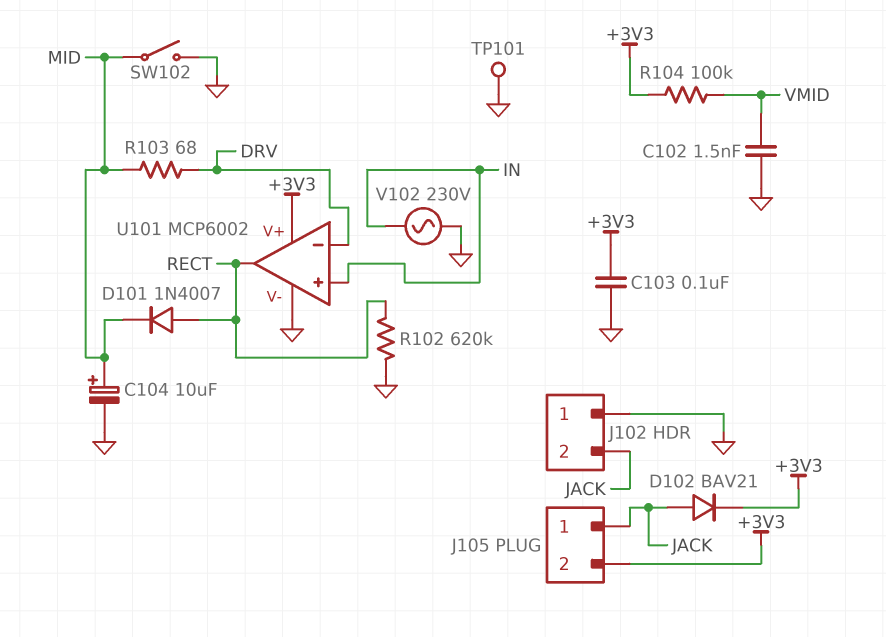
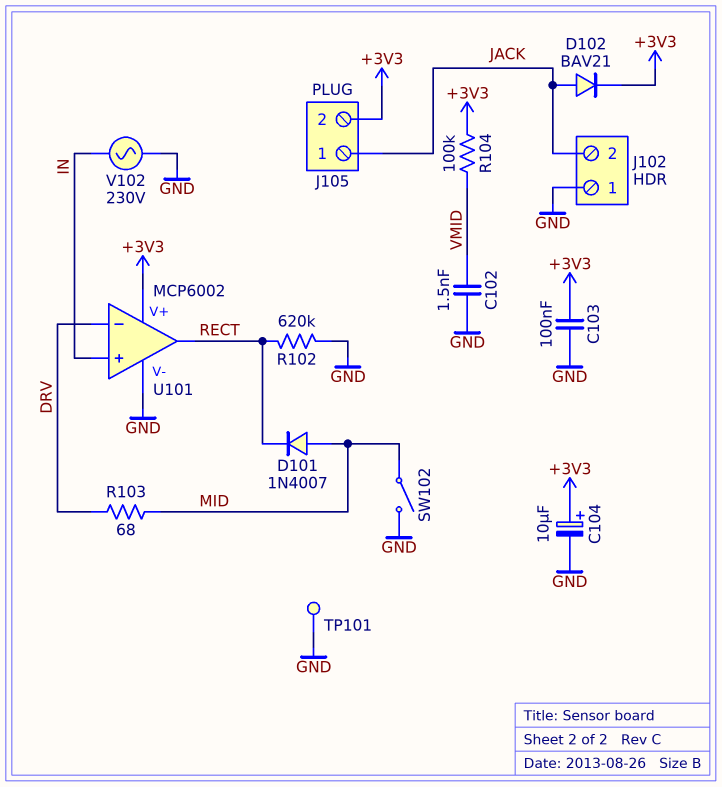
C104: 10uF (plus MID, minus GND) -> 10uF (plus +3V3, minus GND)
D101: diode 1N4007 (A RECT, K MID) -> diode 1N4007 (A MID, K RECT)

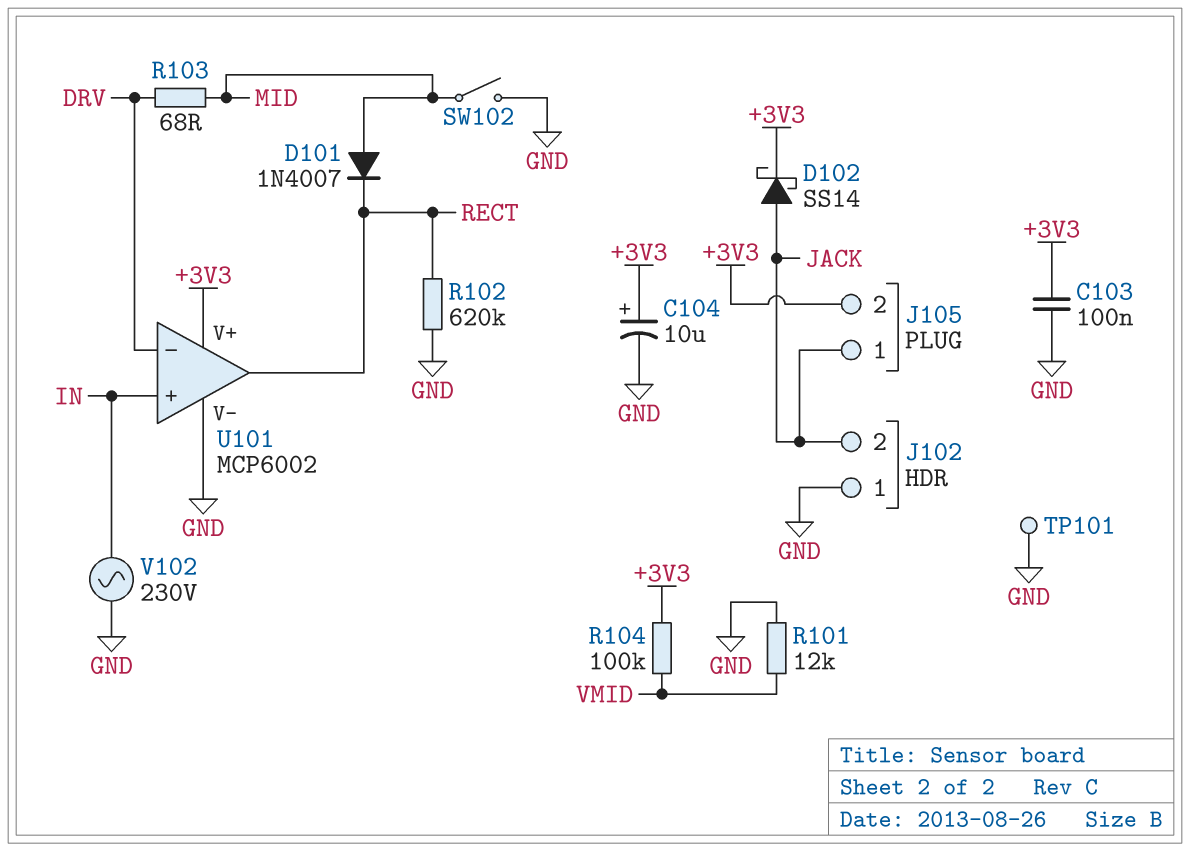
C102: 1.5nF (GND, VMID) -> none
D102: diode BAV21 (A JACK, K +3V3) -> schottky SS14 (A JACK, K +3V3)
R101: none -> 12k (GND, VMID)

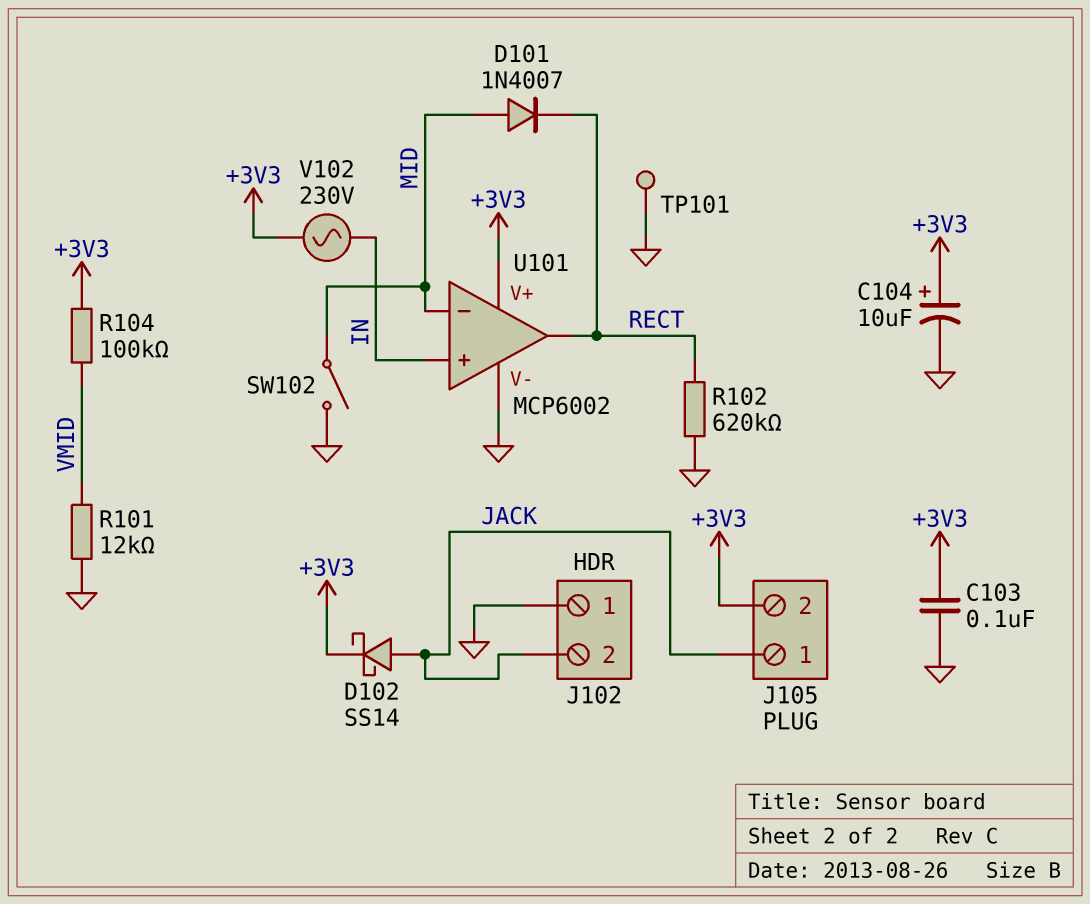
R103: 68 (DRV, MID) -> none
U101 pin in-: DRV -> MID
V102: AC 230V (GND, IN) -> AC 230V (+3V3, IN)

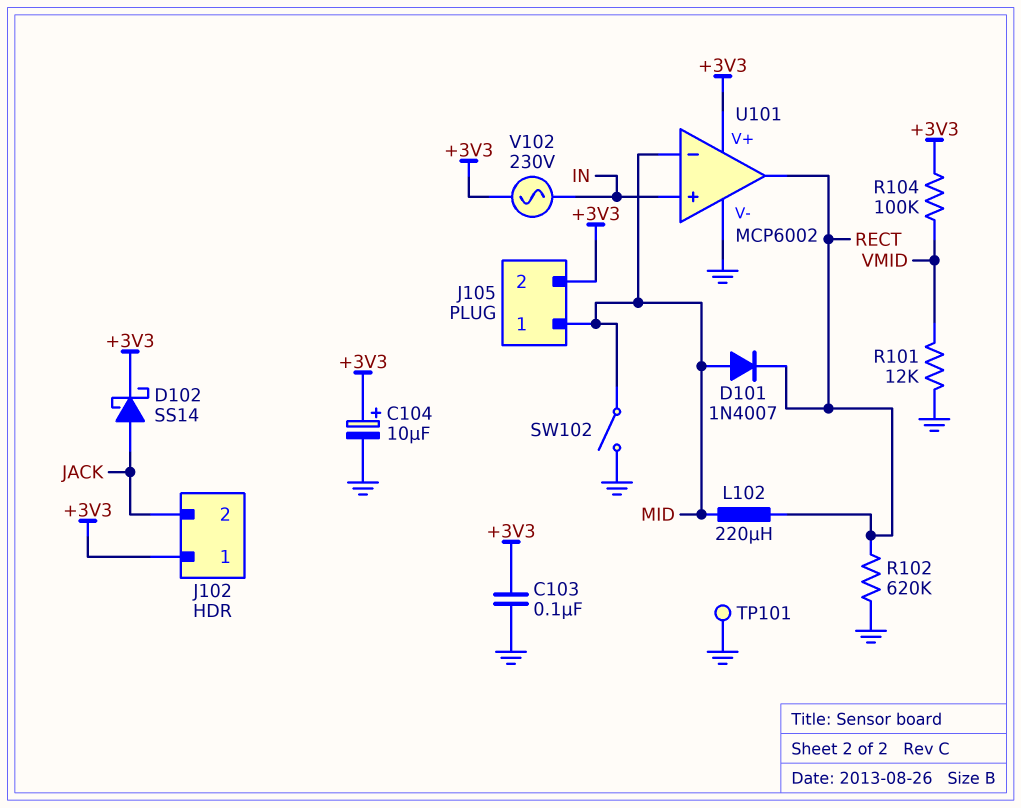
J102 pin 1: GND -> +3V3
J105 pin 1: JACK -> MID
L102: none -> 220uH (MID, RECT)

